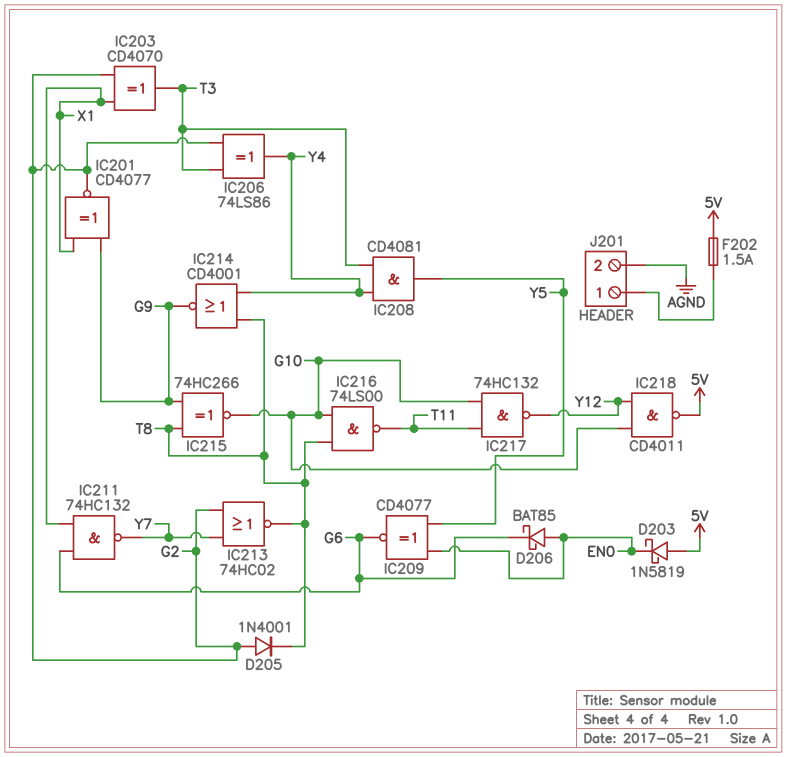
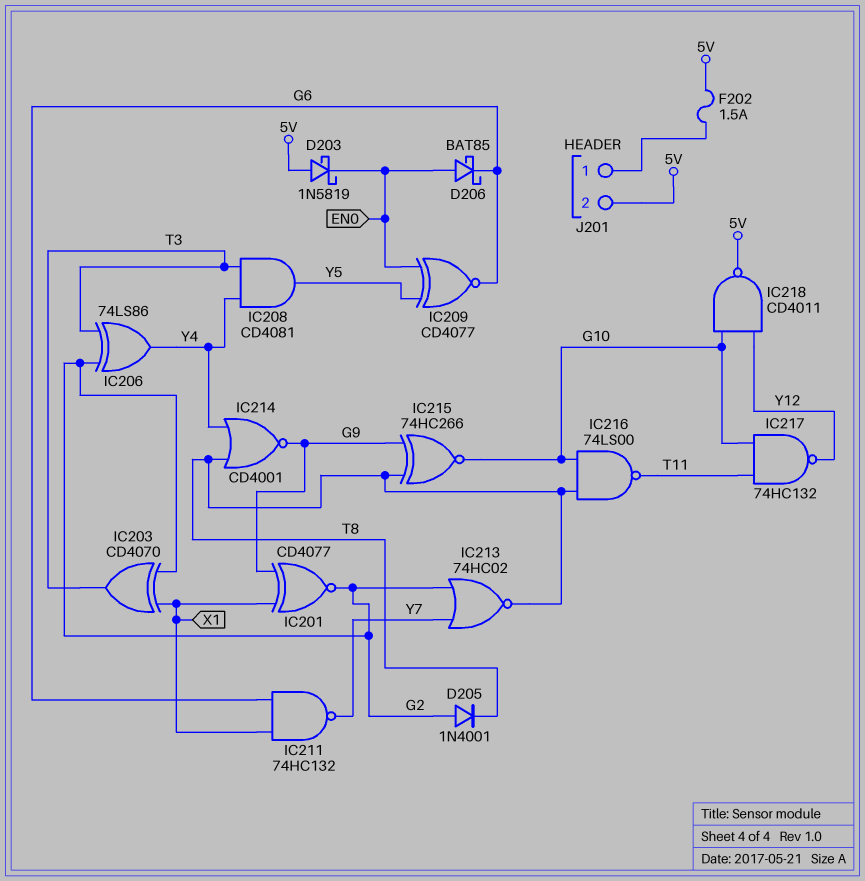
J201 pin 2: AGND -> 5V

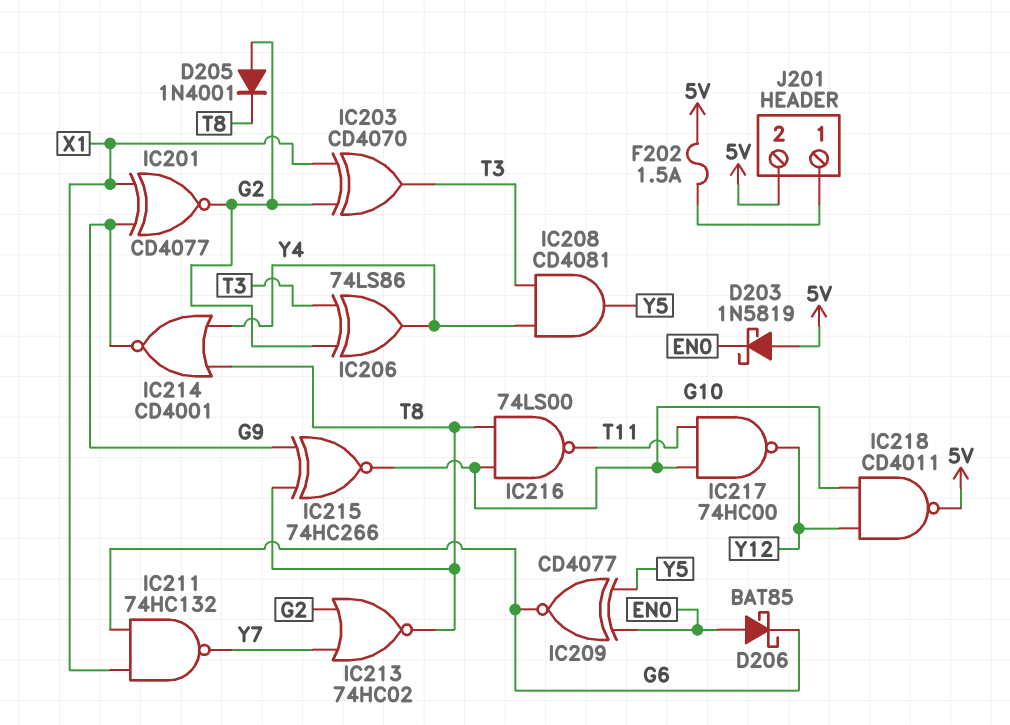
IC217: NAND 74HC132 (in G10, in T11, out Y12) -> NAND 74HC00 (in G10, in T11, out Y12)

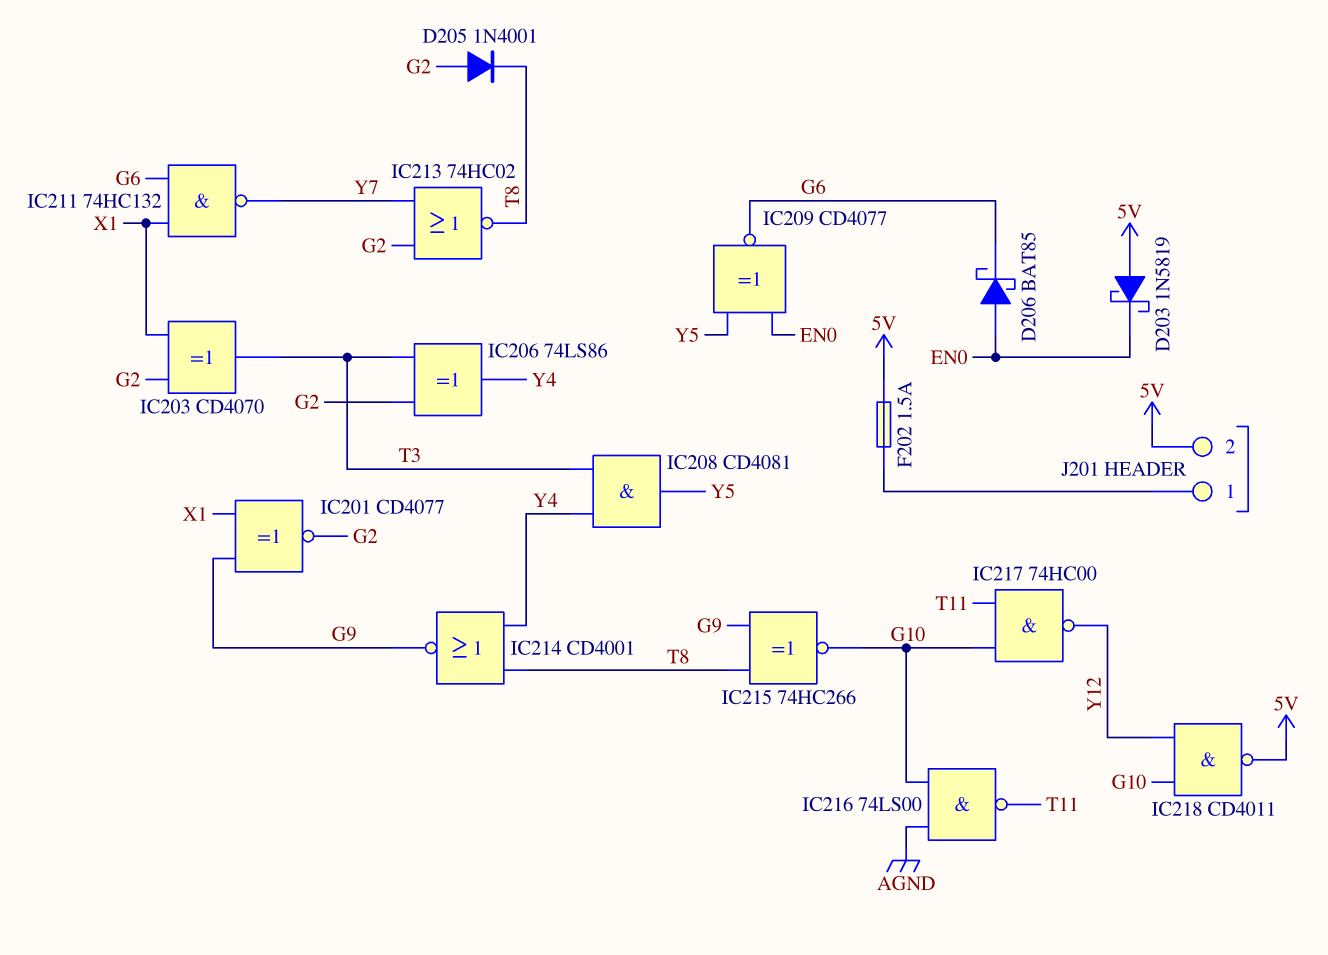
IC216: NAND 74LS00 (in G10, in T8, out T11) -> NAND 74LS00 (in AGND, in G10, out T11)

